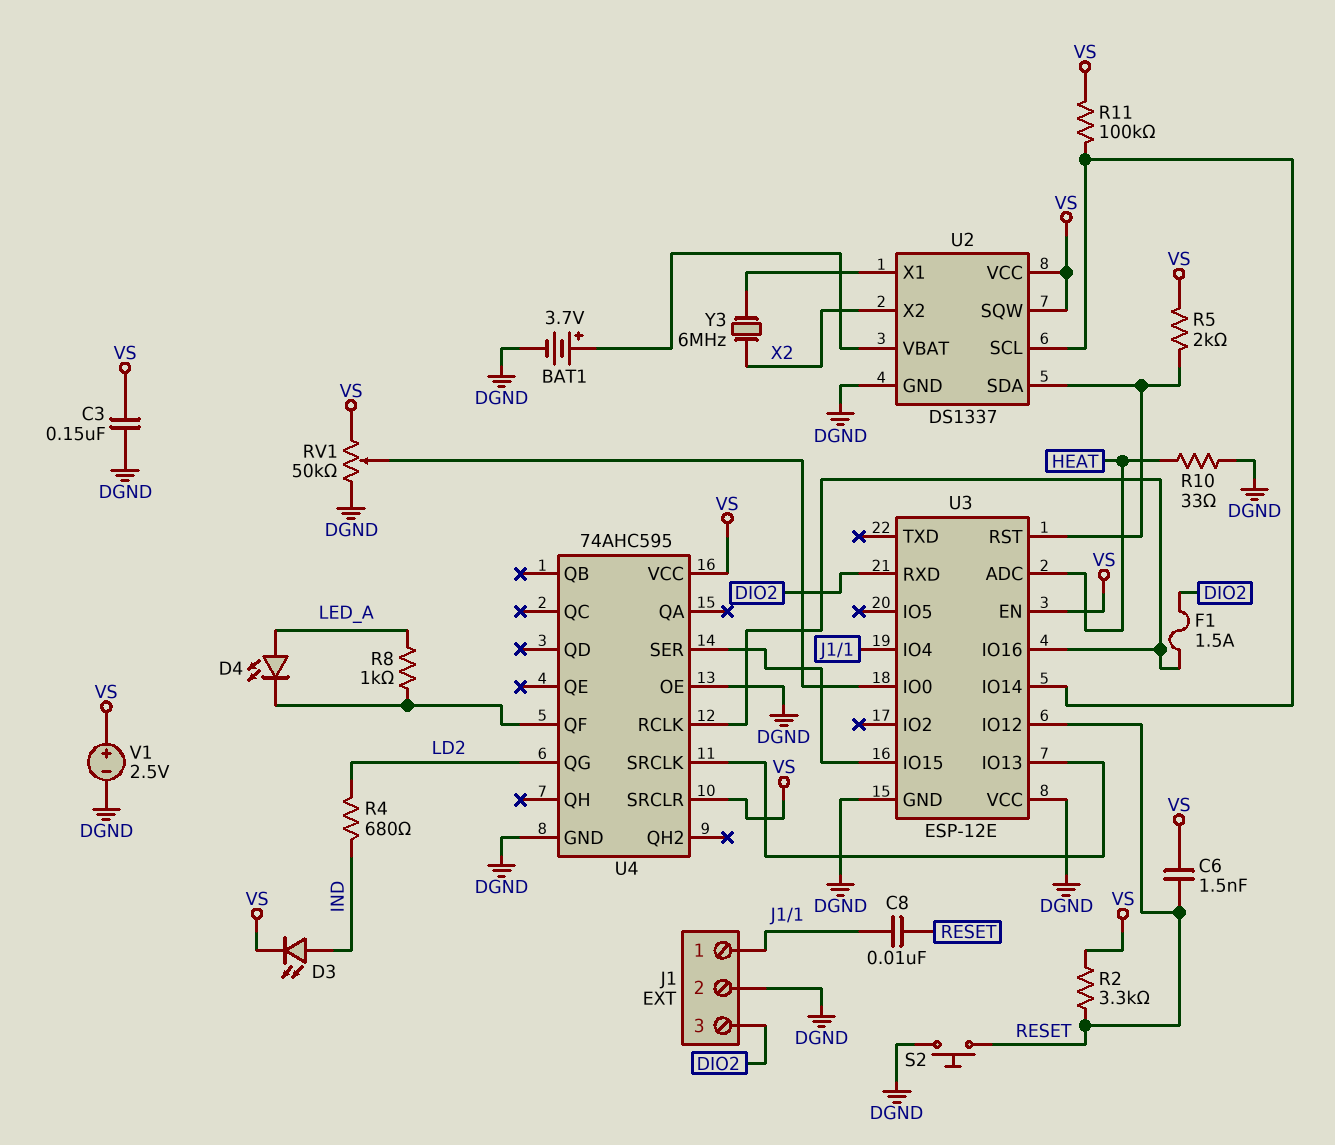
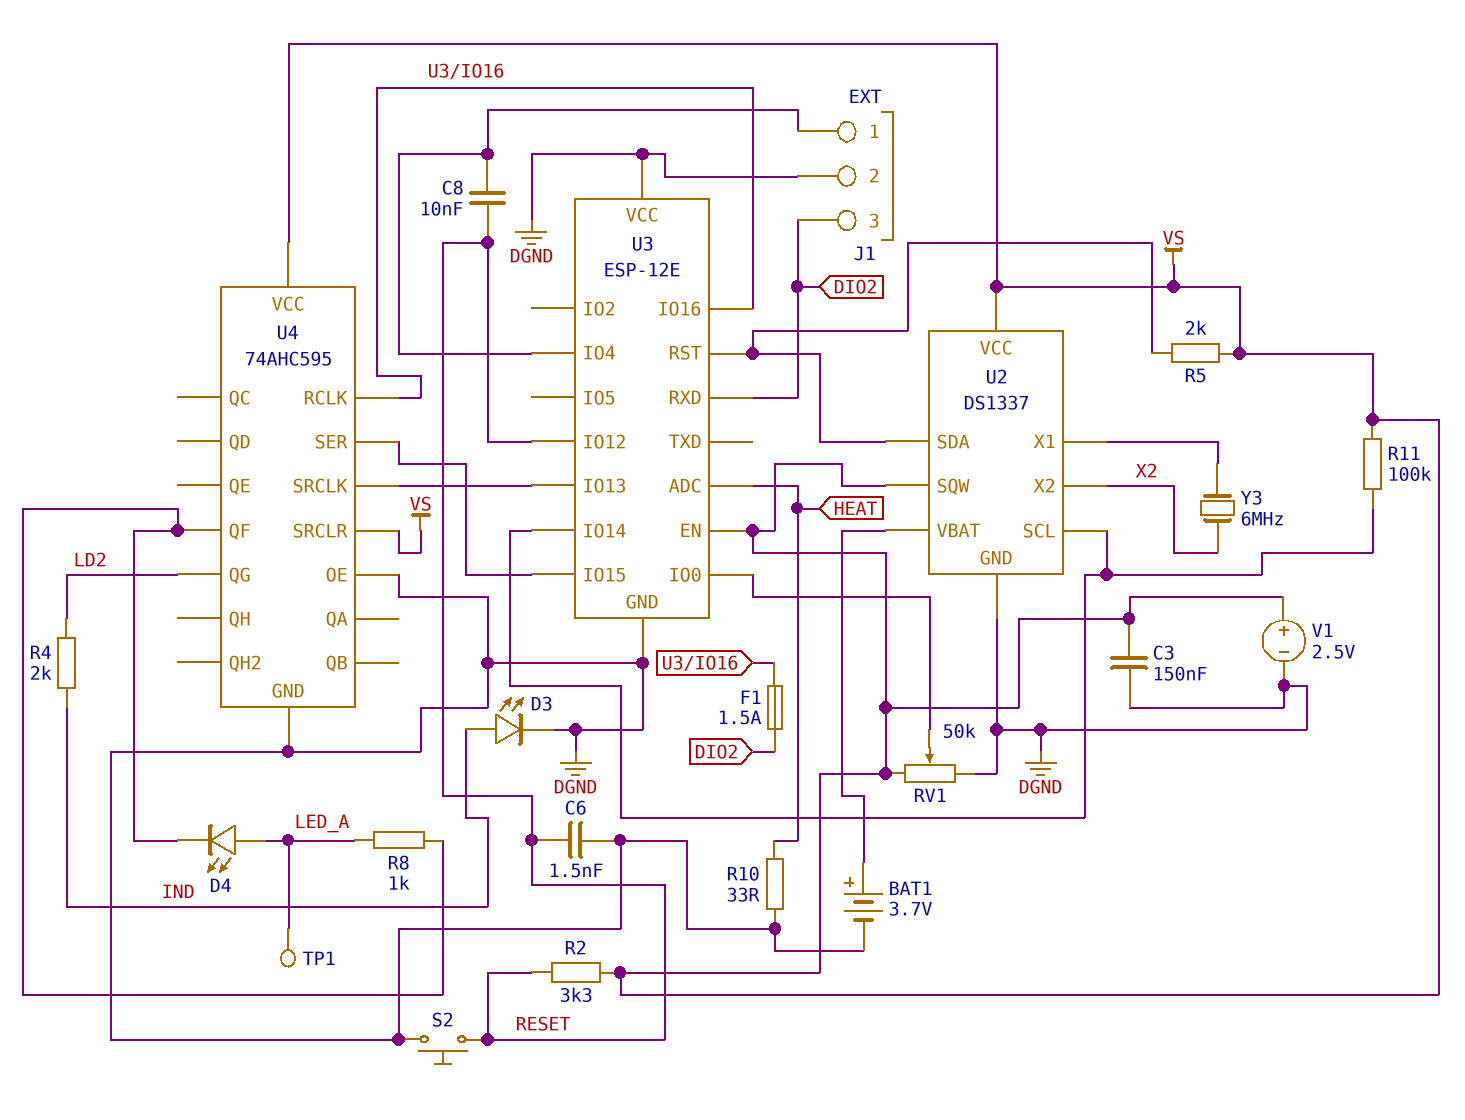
C6: 1.5nF (RESET, VS) -> 1.5nF (DGND, RESET)
D3: LED (A IND, K VS) -> LED (A IND, K DGND)
R4: 680 (IND, LD2) -> 2k (IND, LD2)
TP1: none -> test point (LED_A)

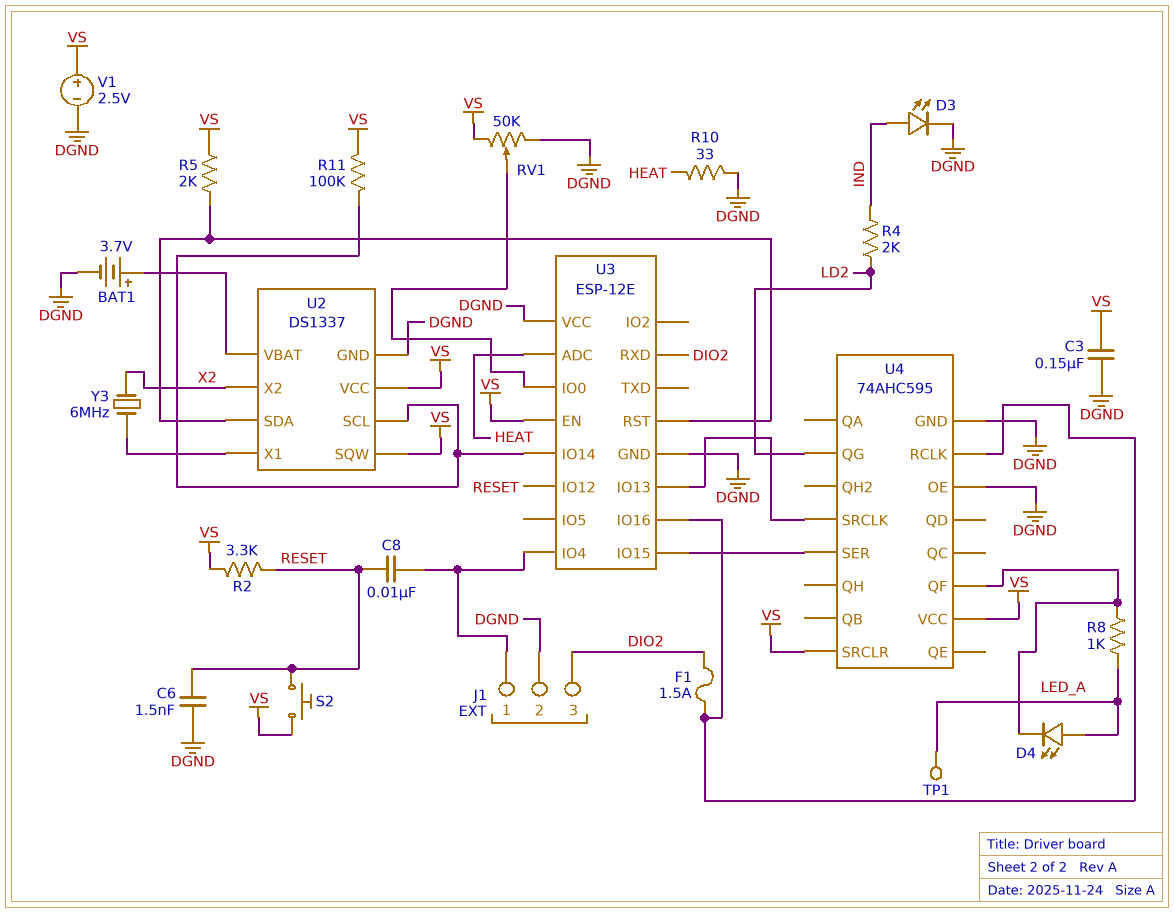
S2: button (DGND, RESET) -> button (RESET, VS)

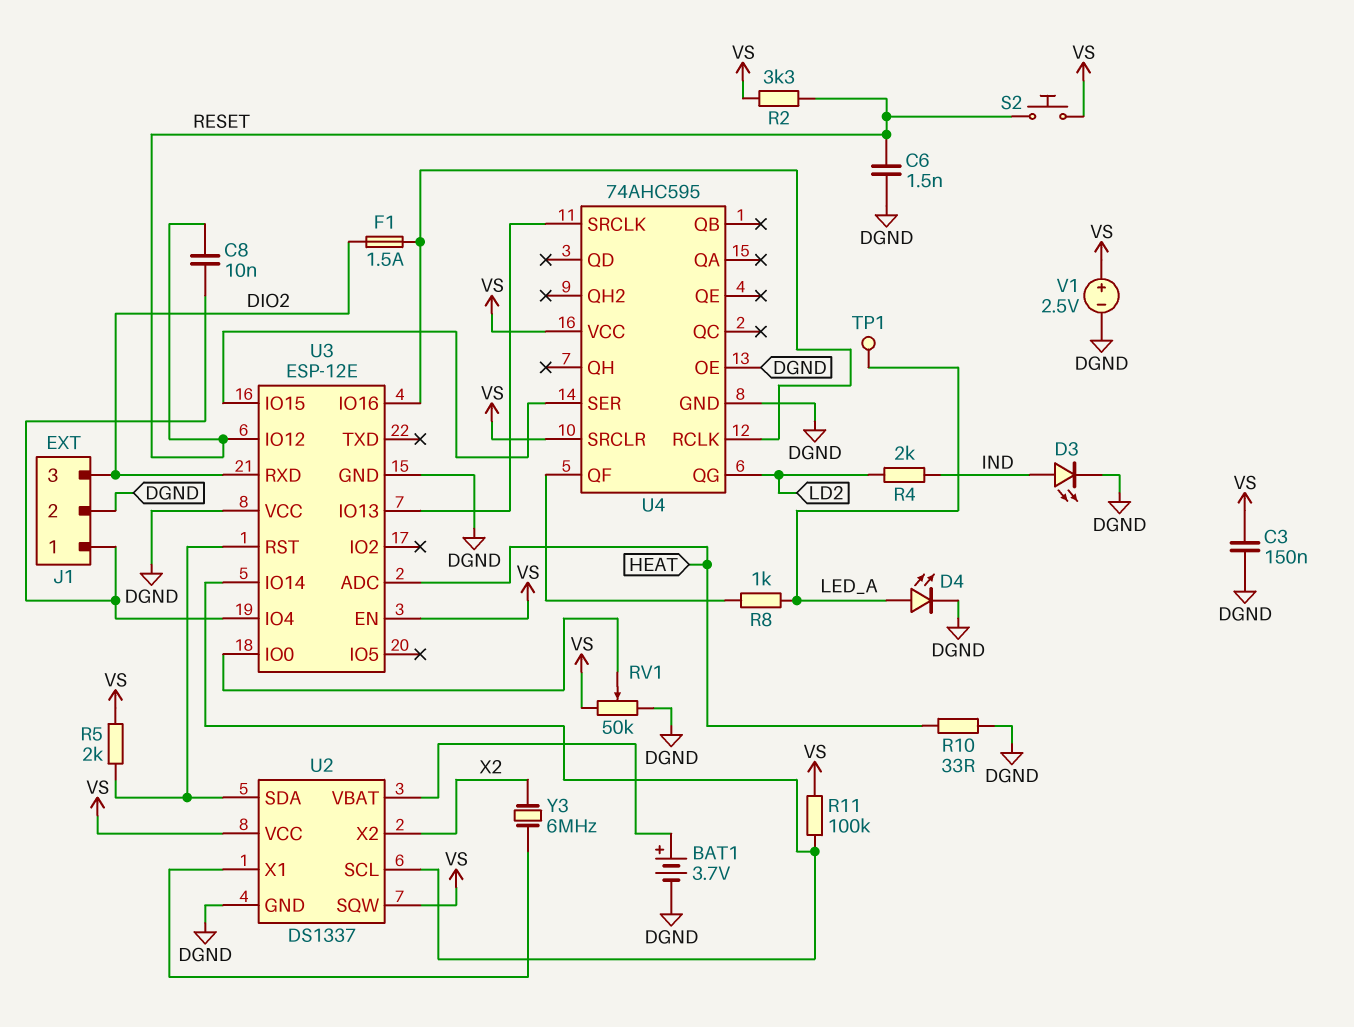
D4: LED (A LED_A, K U4/QF) -> LED (A LED_A, K DGND)

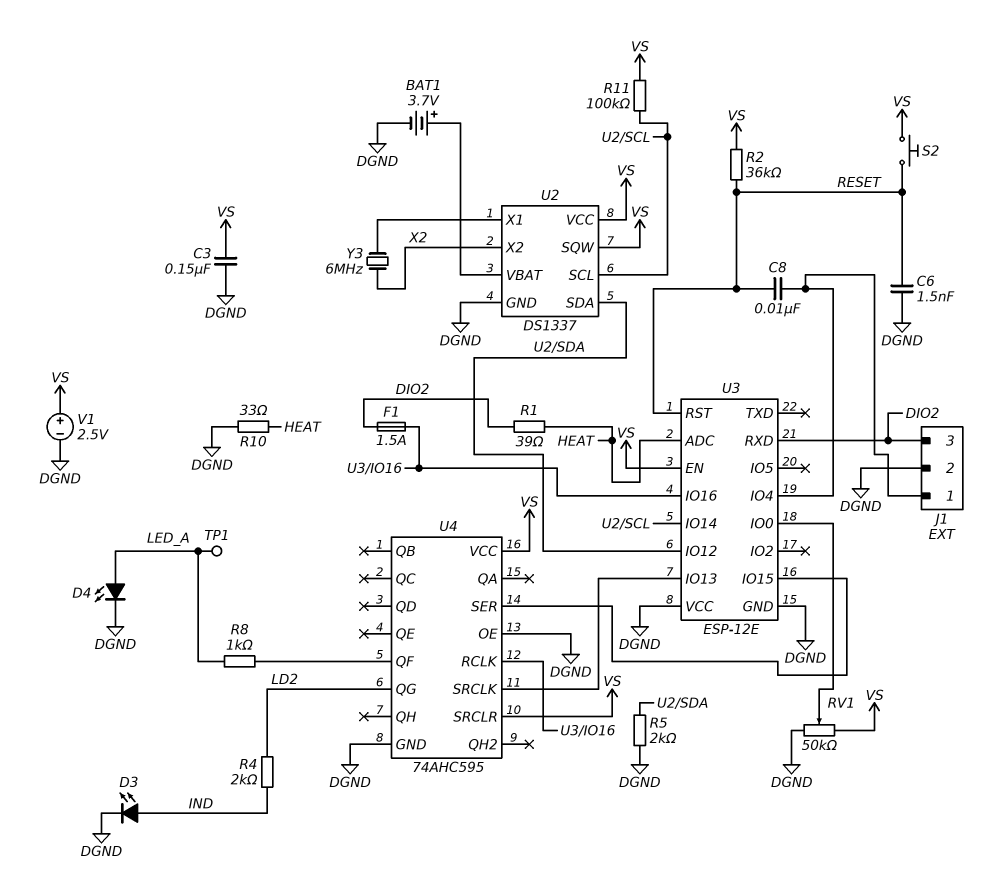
R1: none -> 39 (DIO2, HEAT)
R2: 3.3k (RESET, VS) -> 36k (RESET, VS)
R5: 2k (U2/SDA, VS) -> 2k (DGND, U2/SDA)
U3 pin IO12: RESET -> U2/SDA
U3 pin RST: U2/SDA -> RESET

